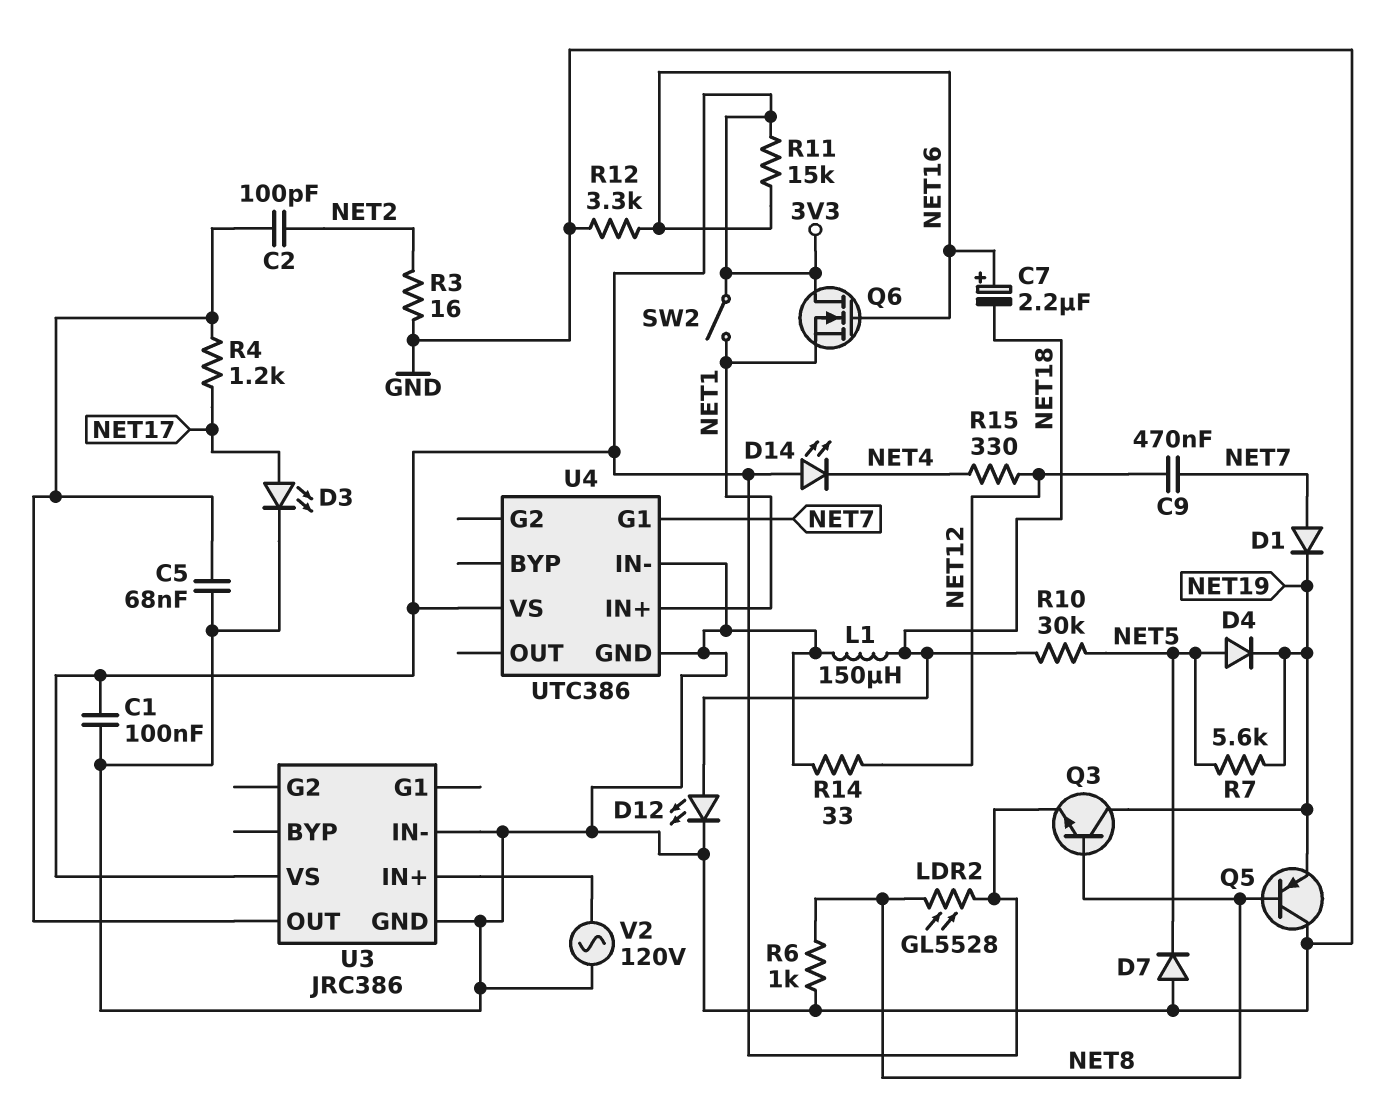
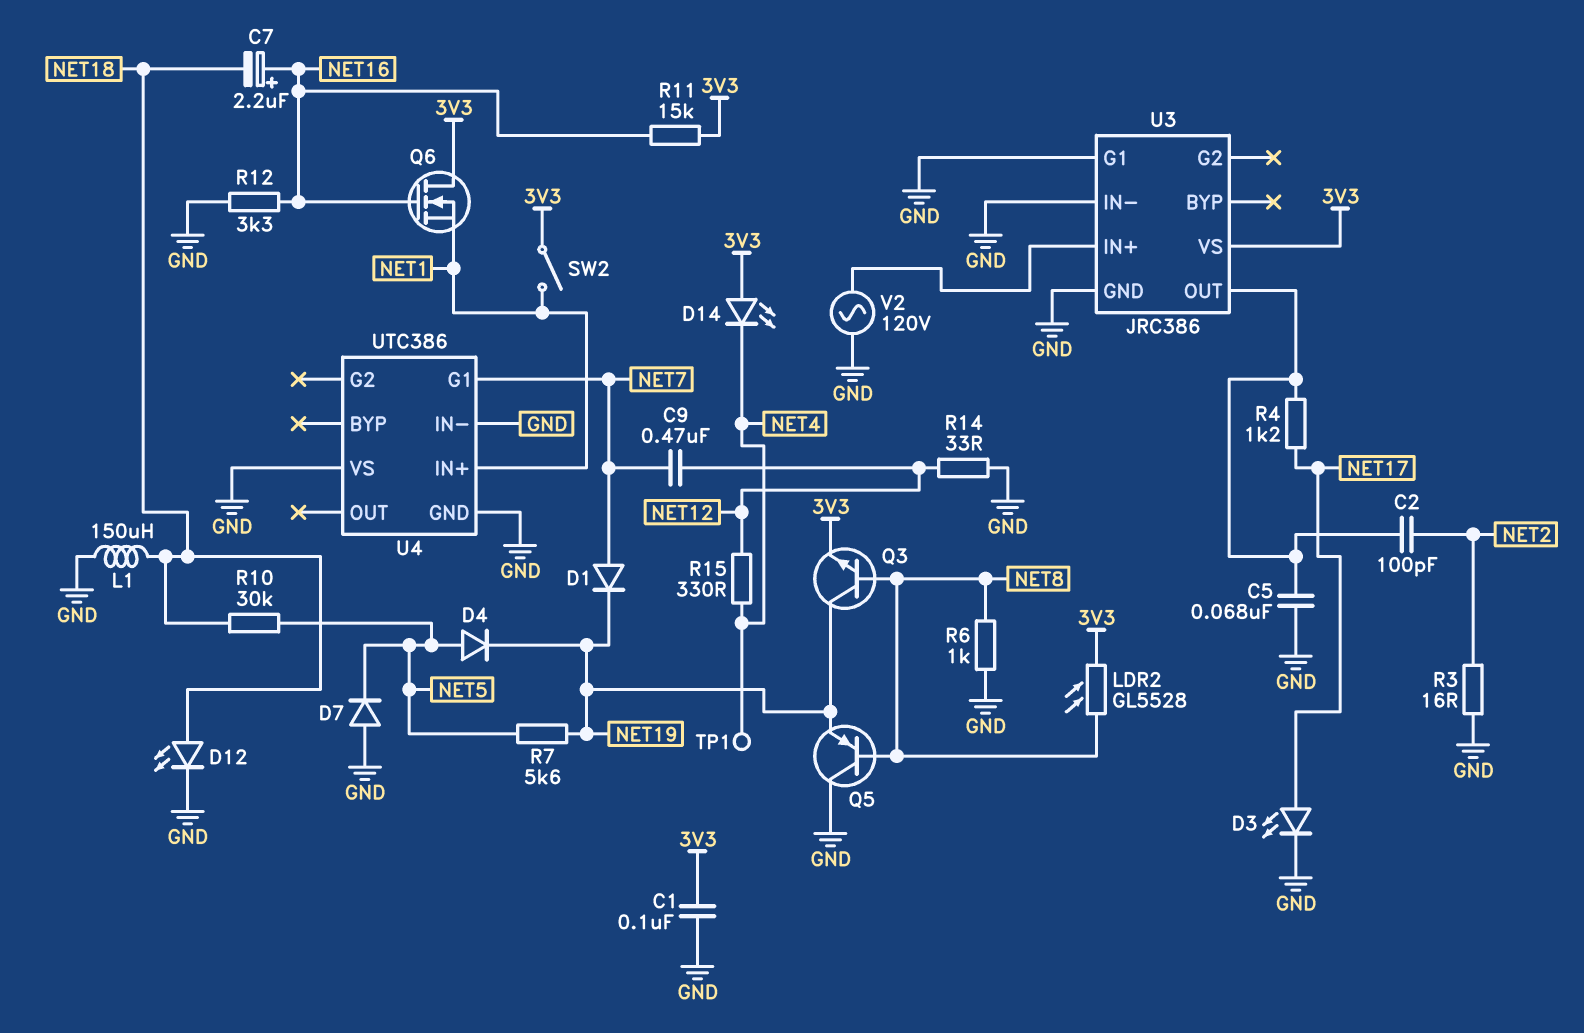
TP1: none -> test point (NET4)
U3 pin G1: none -> GND
U4 pin VS: 3V3 -> GND

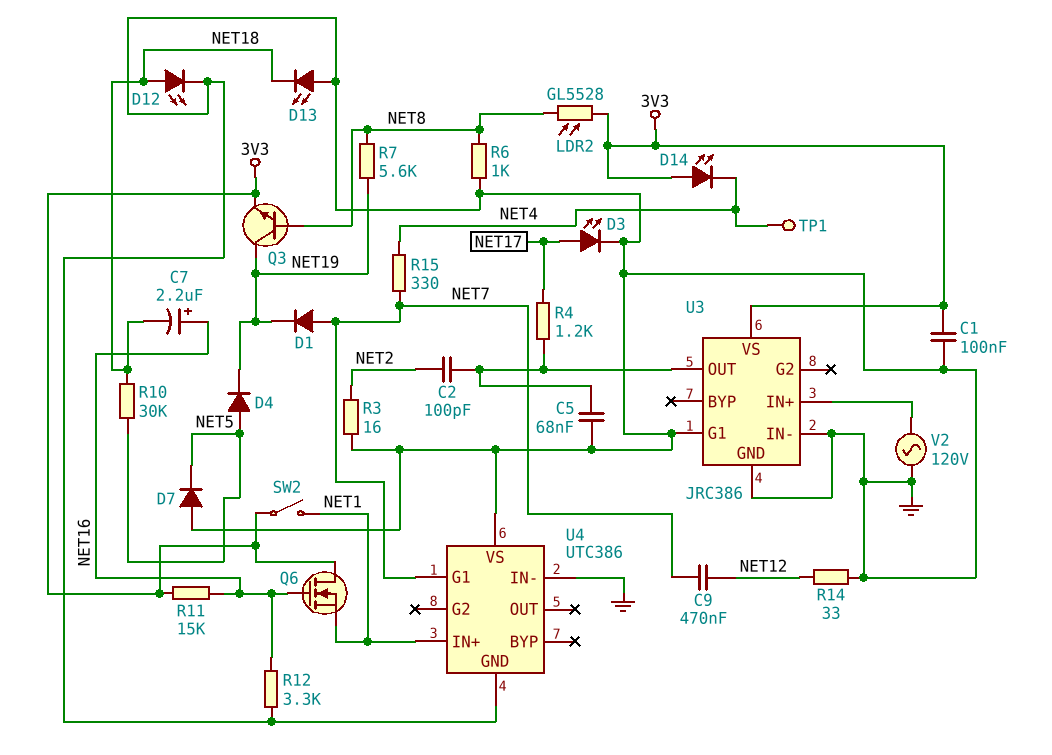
D13: none -> LED (A GND, K NET18)
L1: 150uH (GND, NET18) -> none
Q5: PNP (B NET8, C GND, E NET19) -> none
R7: 5.6k (NET5, NET19) -> 5.6k (NET8, NET19)
R15: 330 (NET4, NET12) -> 330 (NET4, NET7)

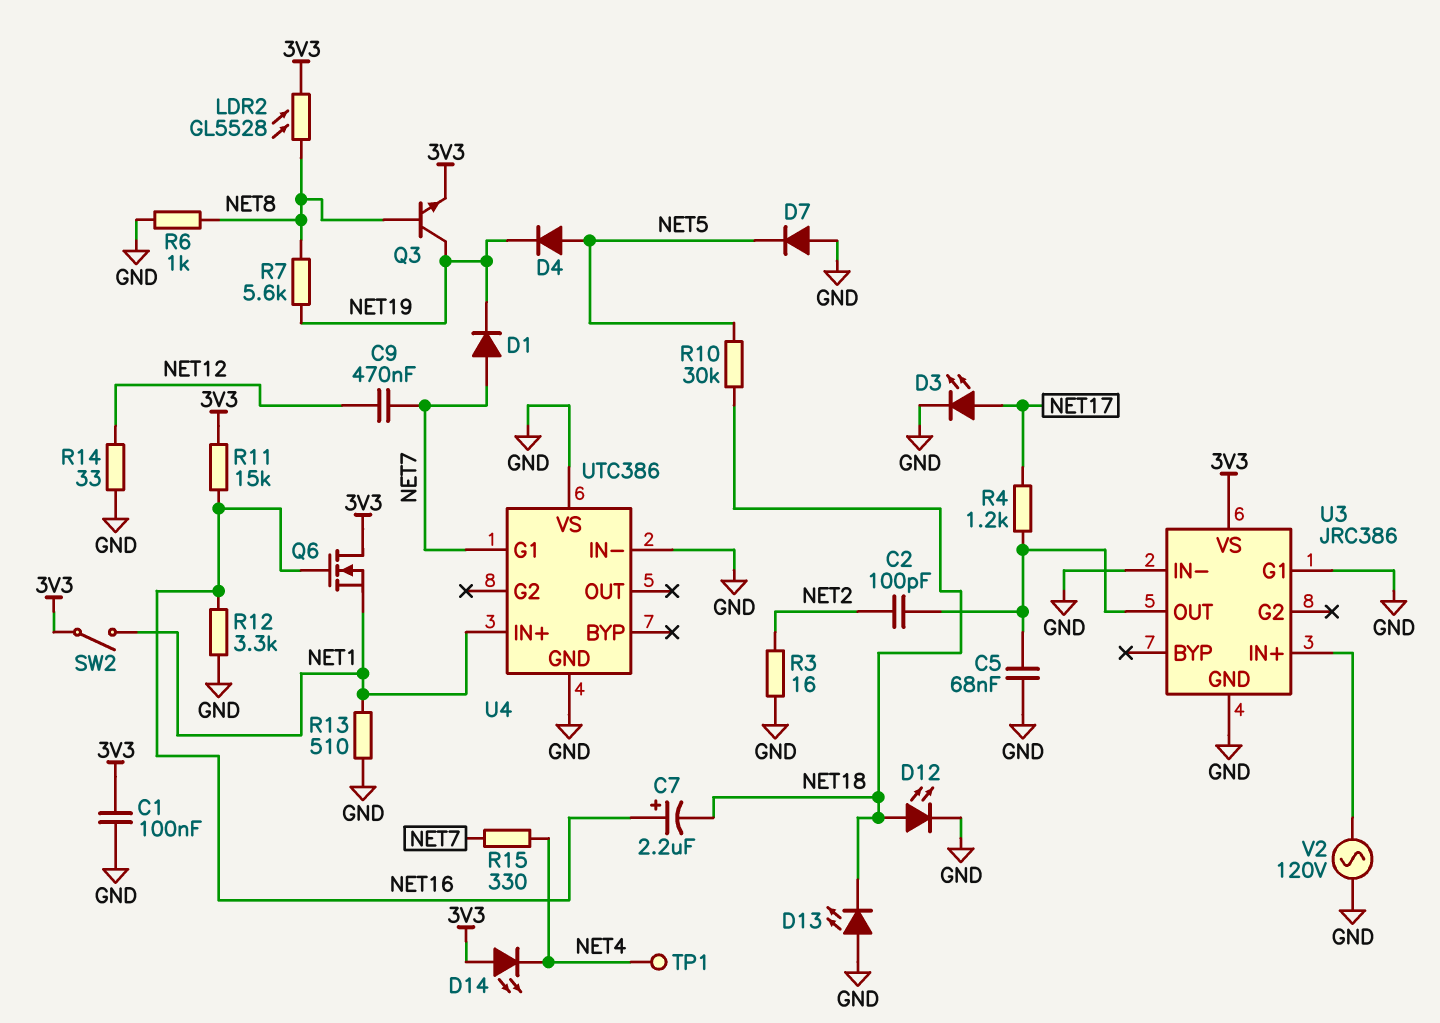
R13: none -> 510 (GND, NET1)

